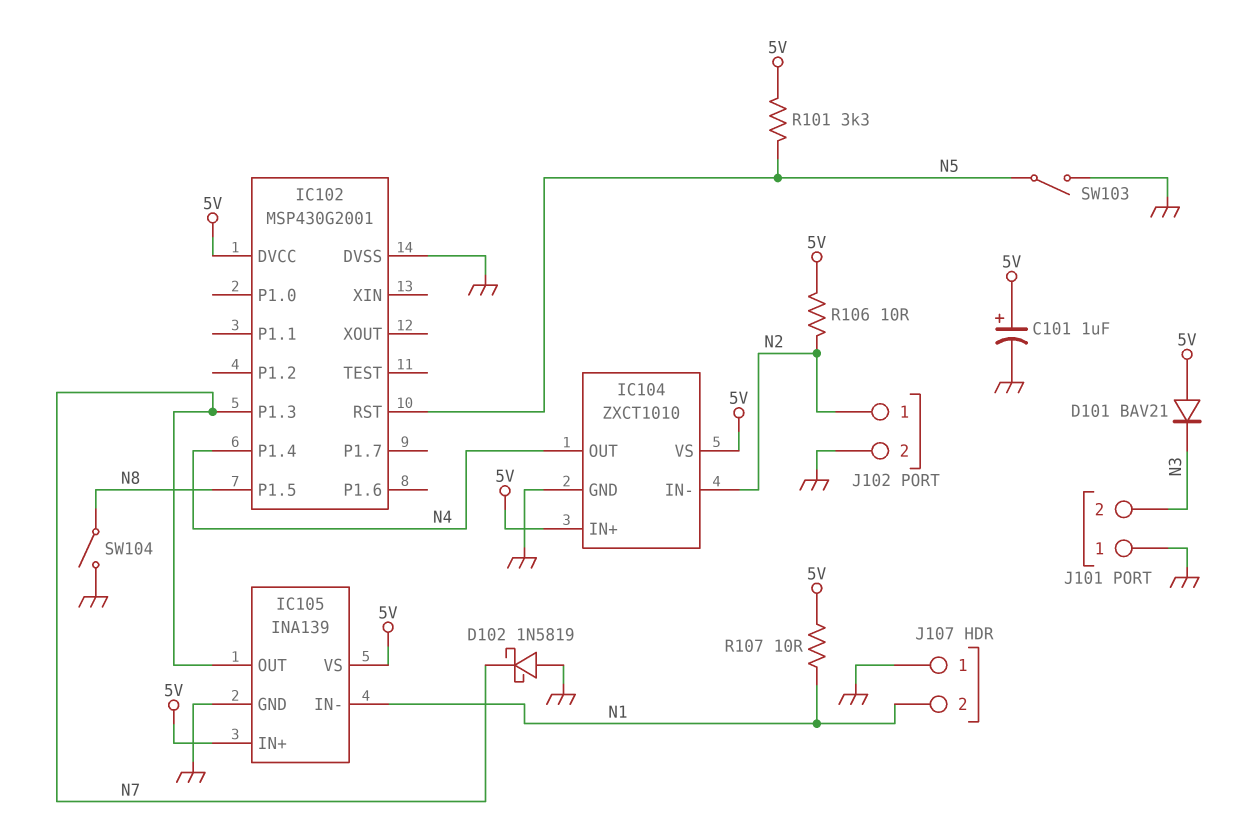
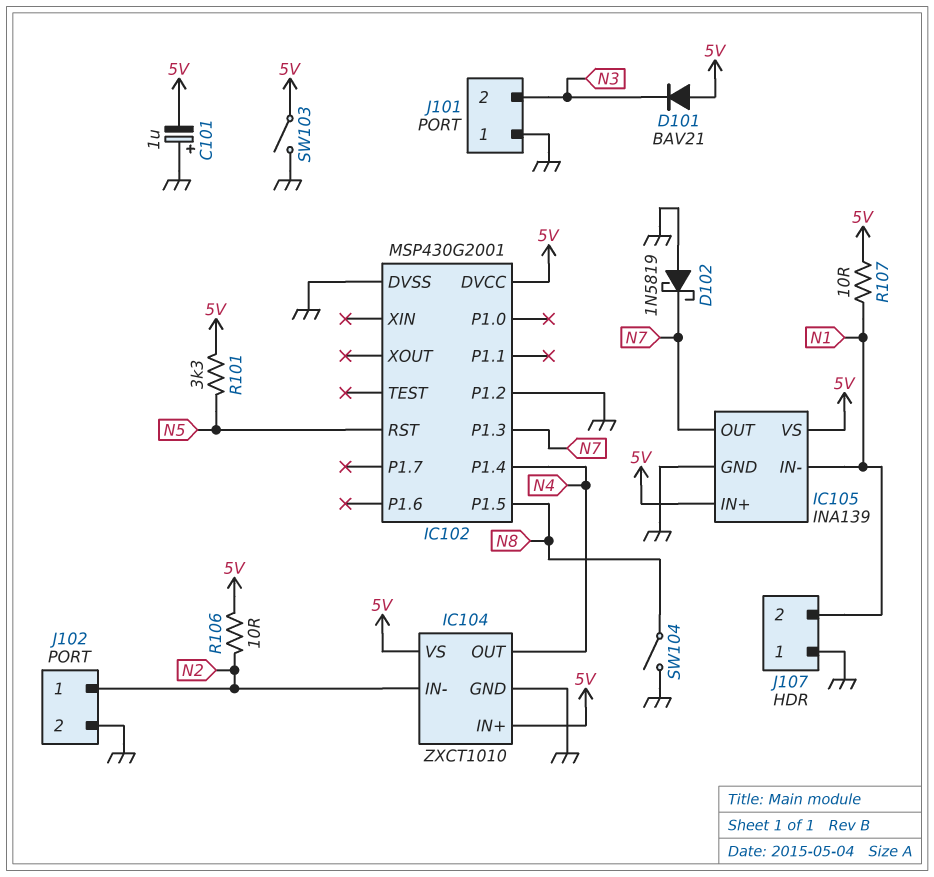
C101: 1uF (plus 5V, minus GND) -> 1uF (plus GND, minus 5V)
IC102 pin P1.2: none -> GND
SW103: switch (GND, N5) -> switch (5V, GND)

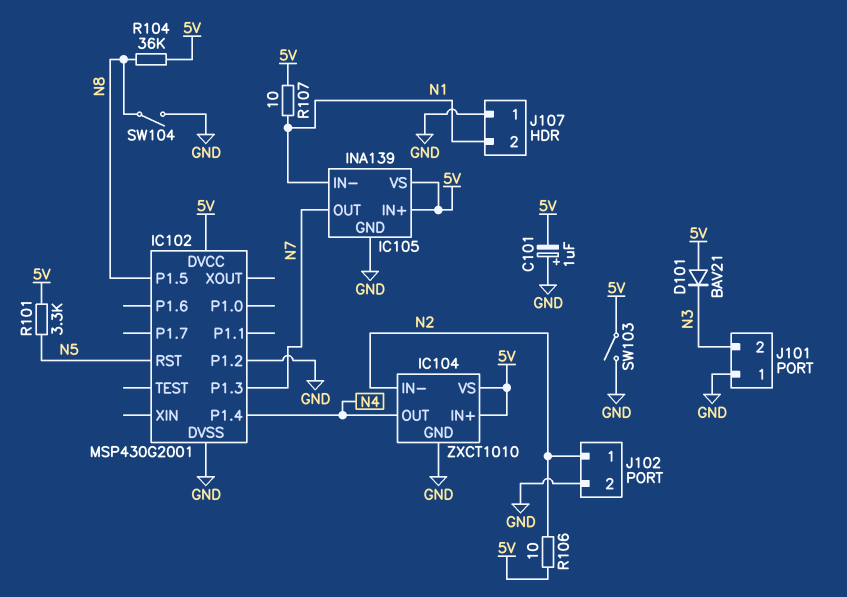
D102: schottky 1N5819 (A GND, K N7) -> none
R104: none -> 36k (5V, N8)

